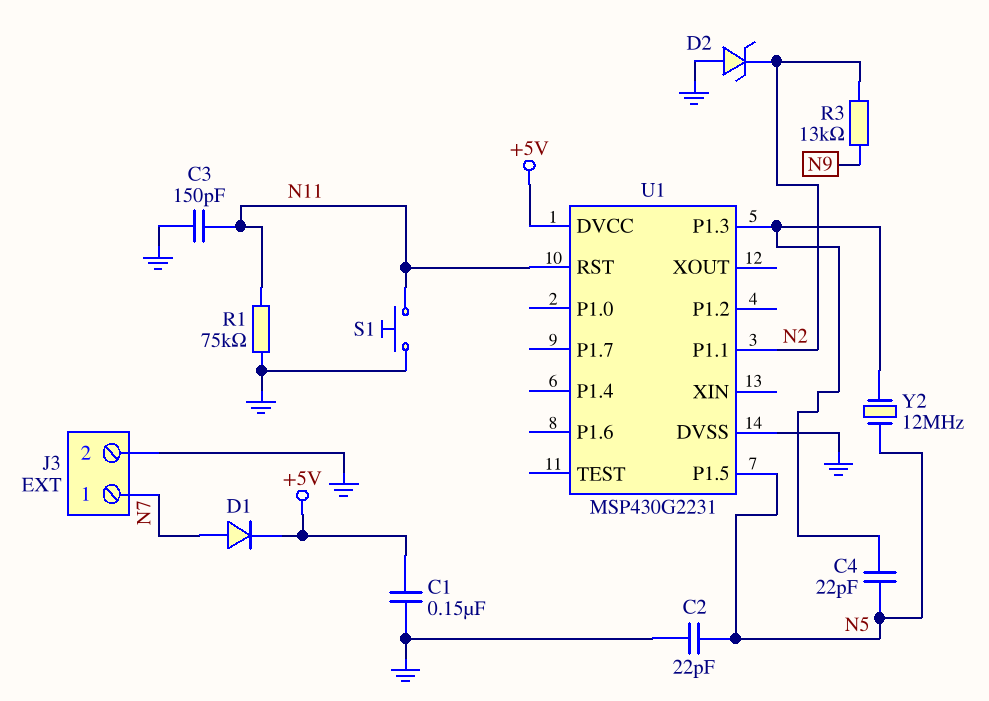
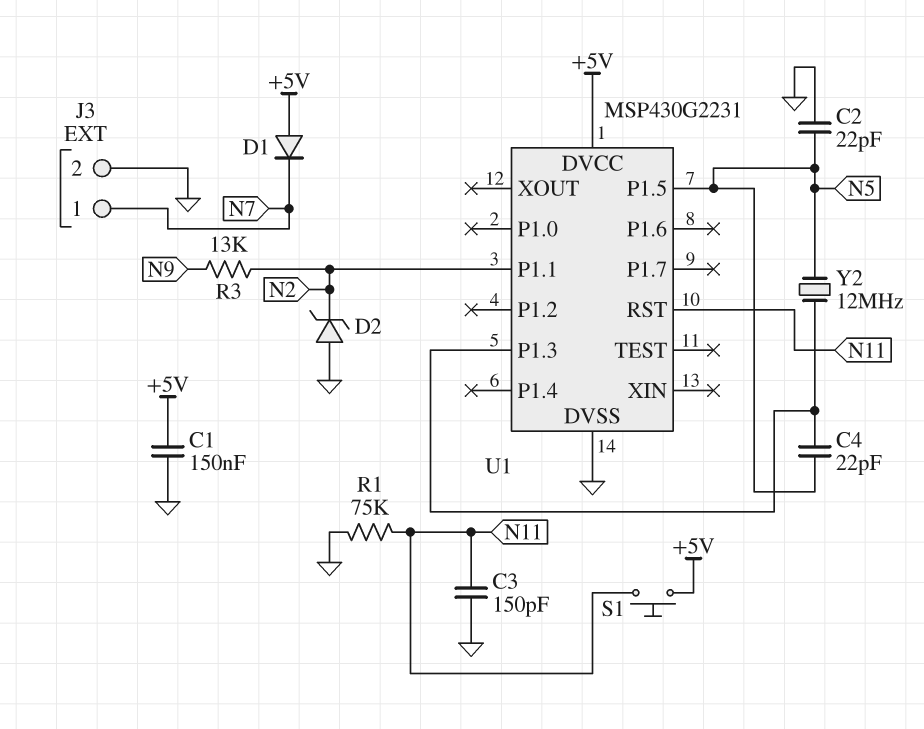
D1: diode (A N7, K +5V) -> diode (A +5V, K N7)
S1: button (GND, N11) -> button (+5V, N11)

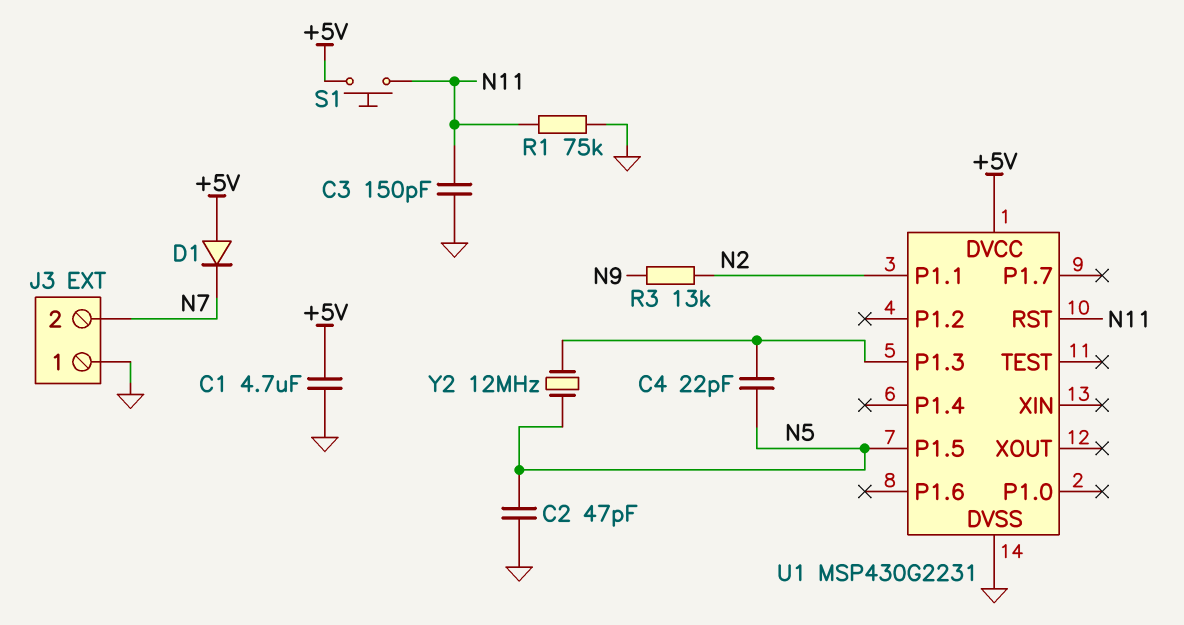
C1: 150nF (+5V, GND) -> 4.7uF (+5V, GND)
C2: 22pF (GND, N5) -> 47pF (GND, N5)
D2: zener (A GND, K N2) -> none
J3 pin 1: N7 -> GND
J3 pin 2: GND -> N7

